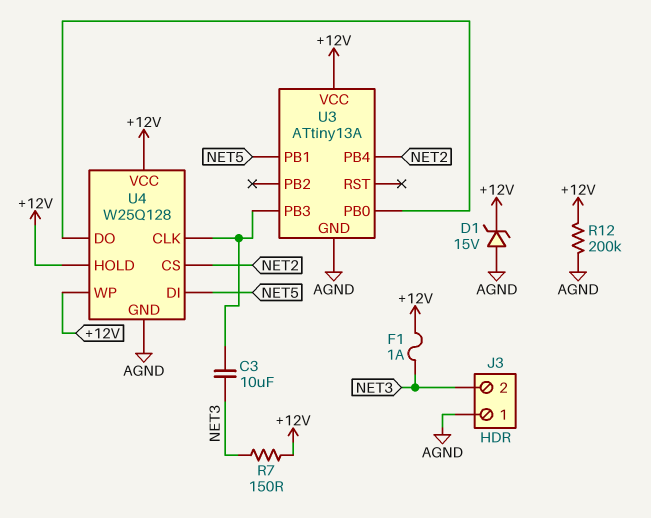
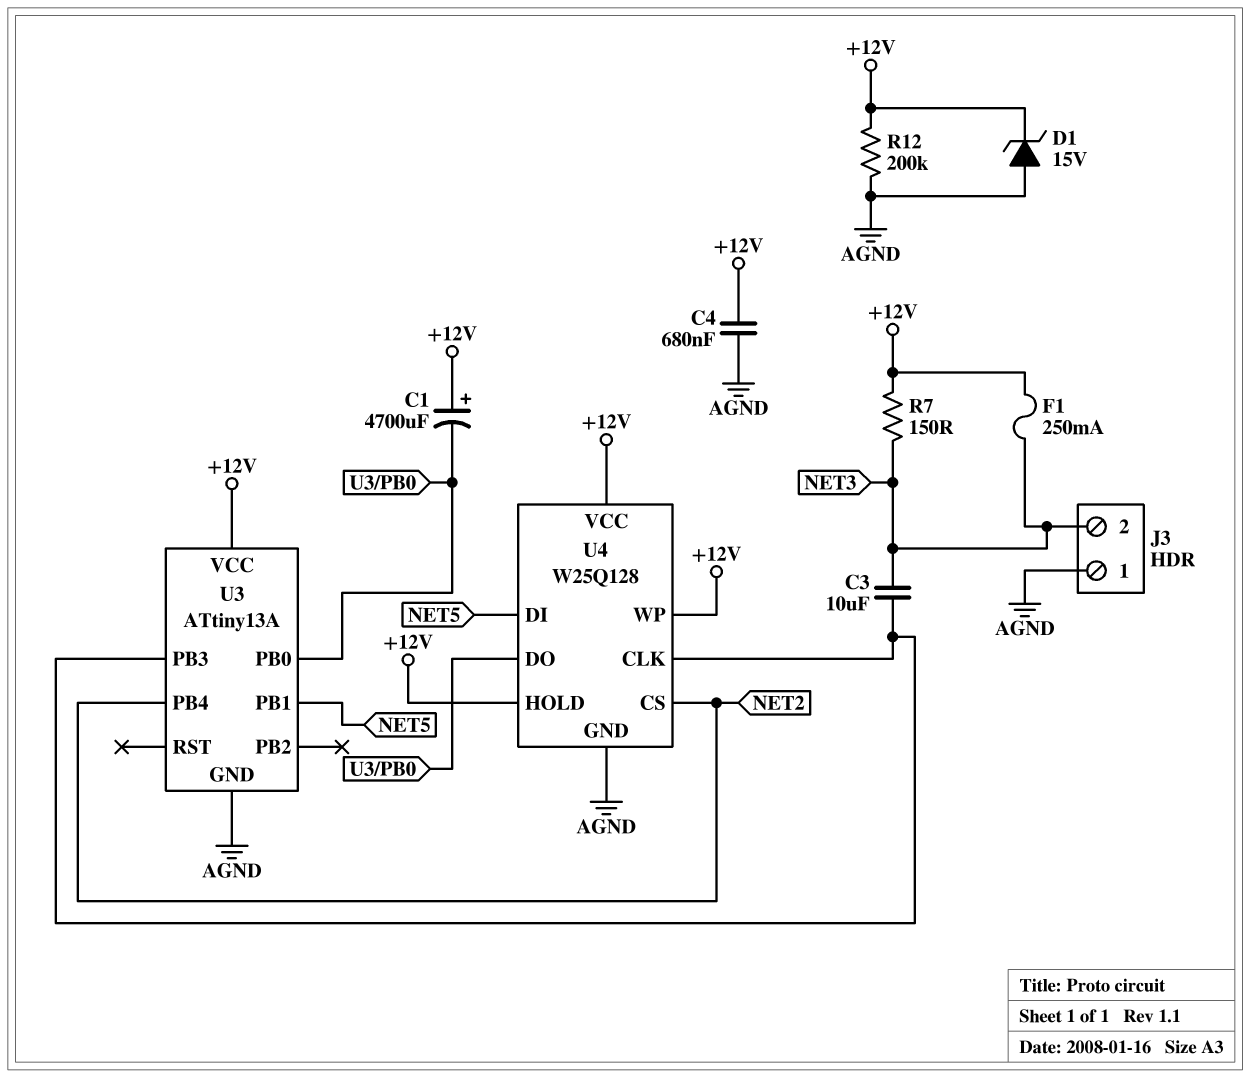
C1: none -> 4700uF (plus +12V, minus U3/PB0)
C4: none -> 680nF (+12V, AGND)
F1: 1A (+12V, NET3) -> 250mA (+12V, NET3)

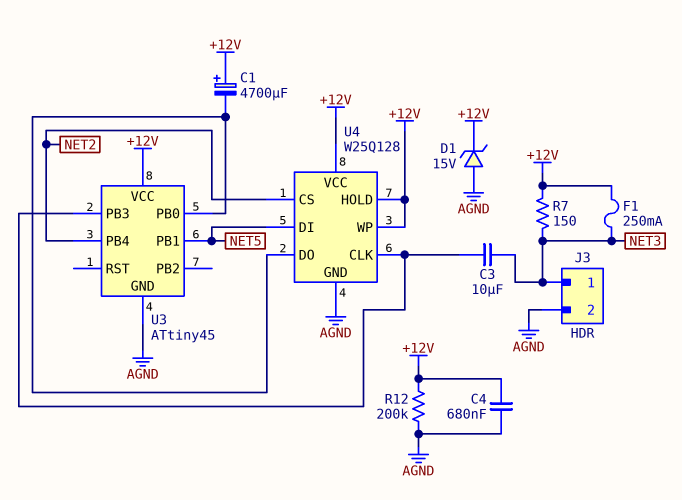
J3 pin 1: AGND -> NET3
J3 pin 2: NET3 -> AGND
U3: ATtiny13A -> ATtiny45

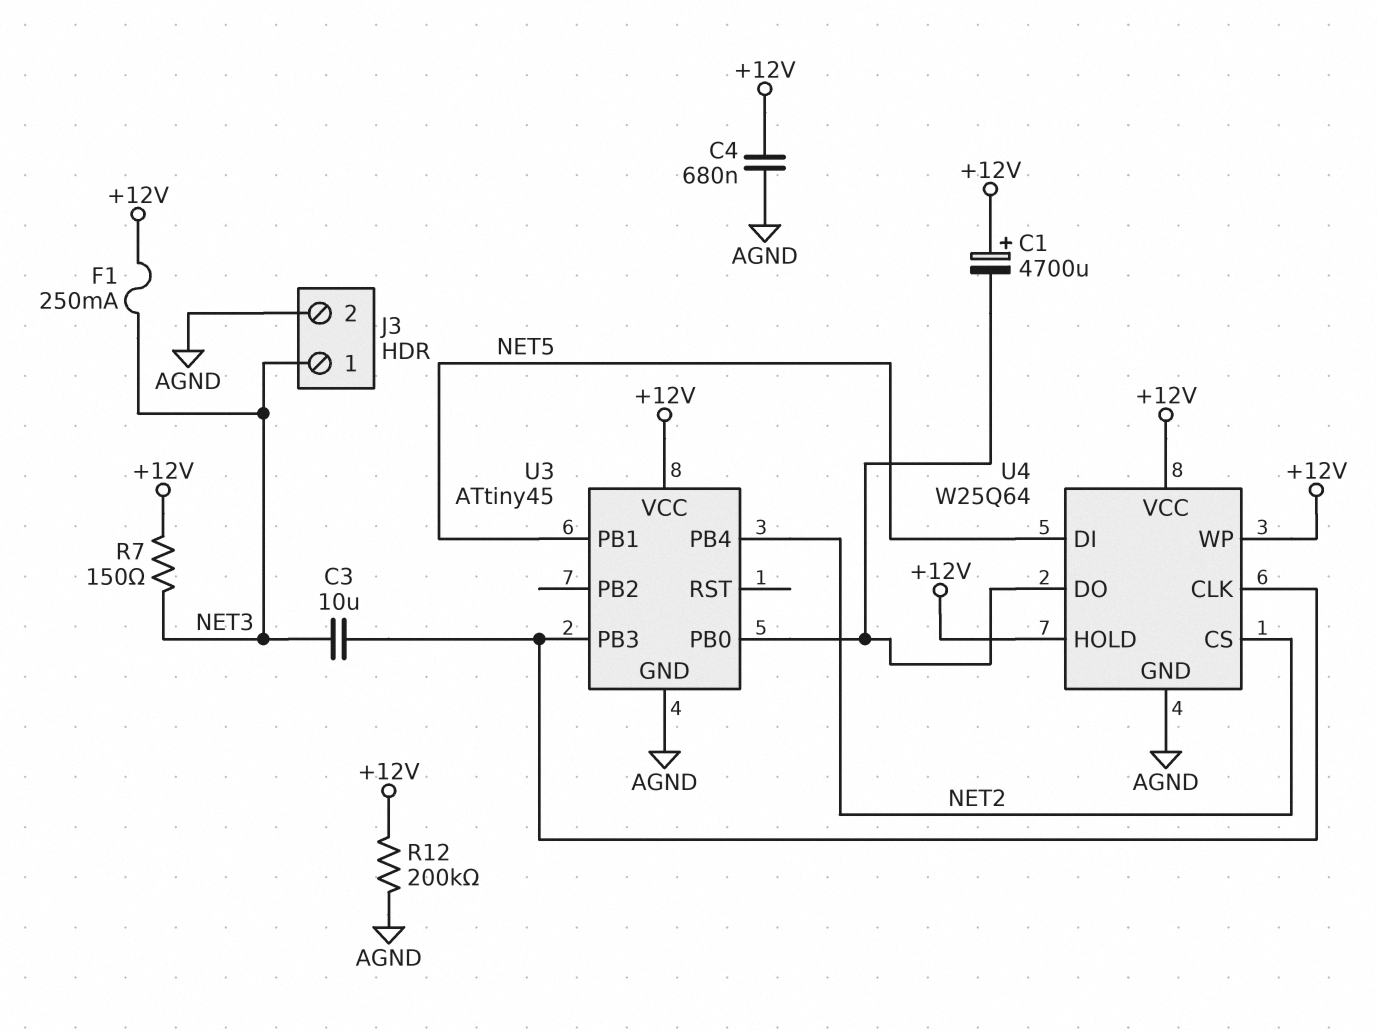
D1: zener 15V (A AGND, K +12V) -> none
U4: W25Q128 -> W25Q64

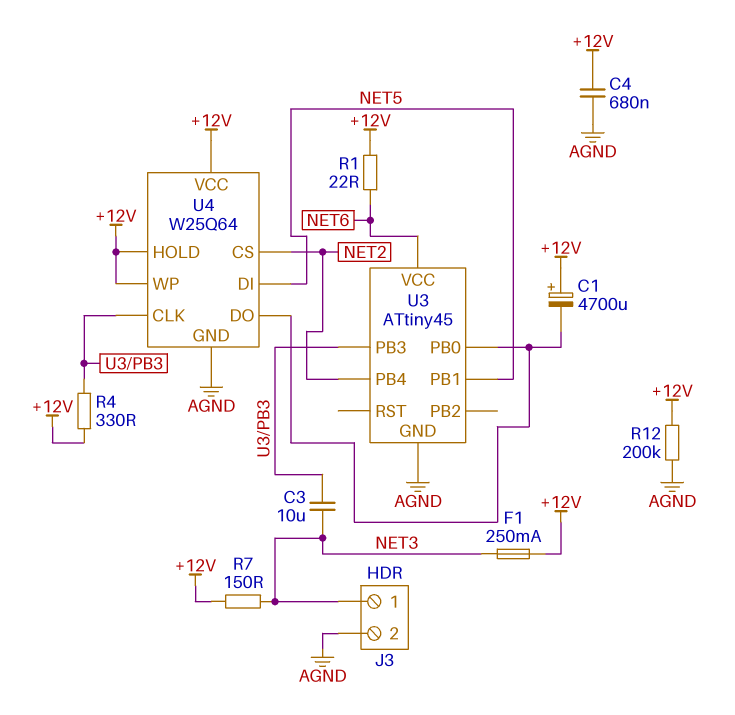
R1: none -> 22 (+12V, NET6)
R4: none -> 330 (+12V, U3/PB3)
U3 pin VCC: +12V -> NET6

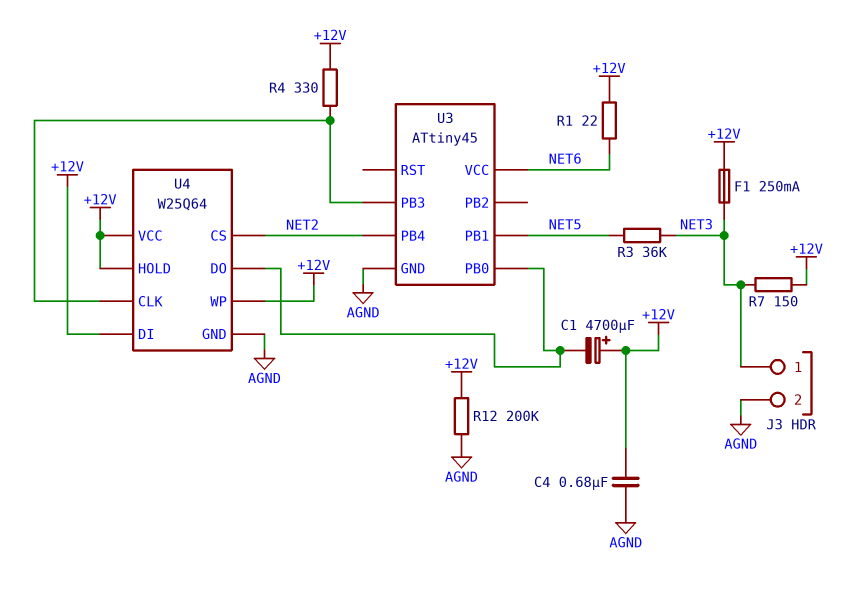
C3: 10uF (NET3, U3/PB3) -> none
R3: none -> 36k (NET3, NET5)
U4 pin DI: NET5 -> +12V

